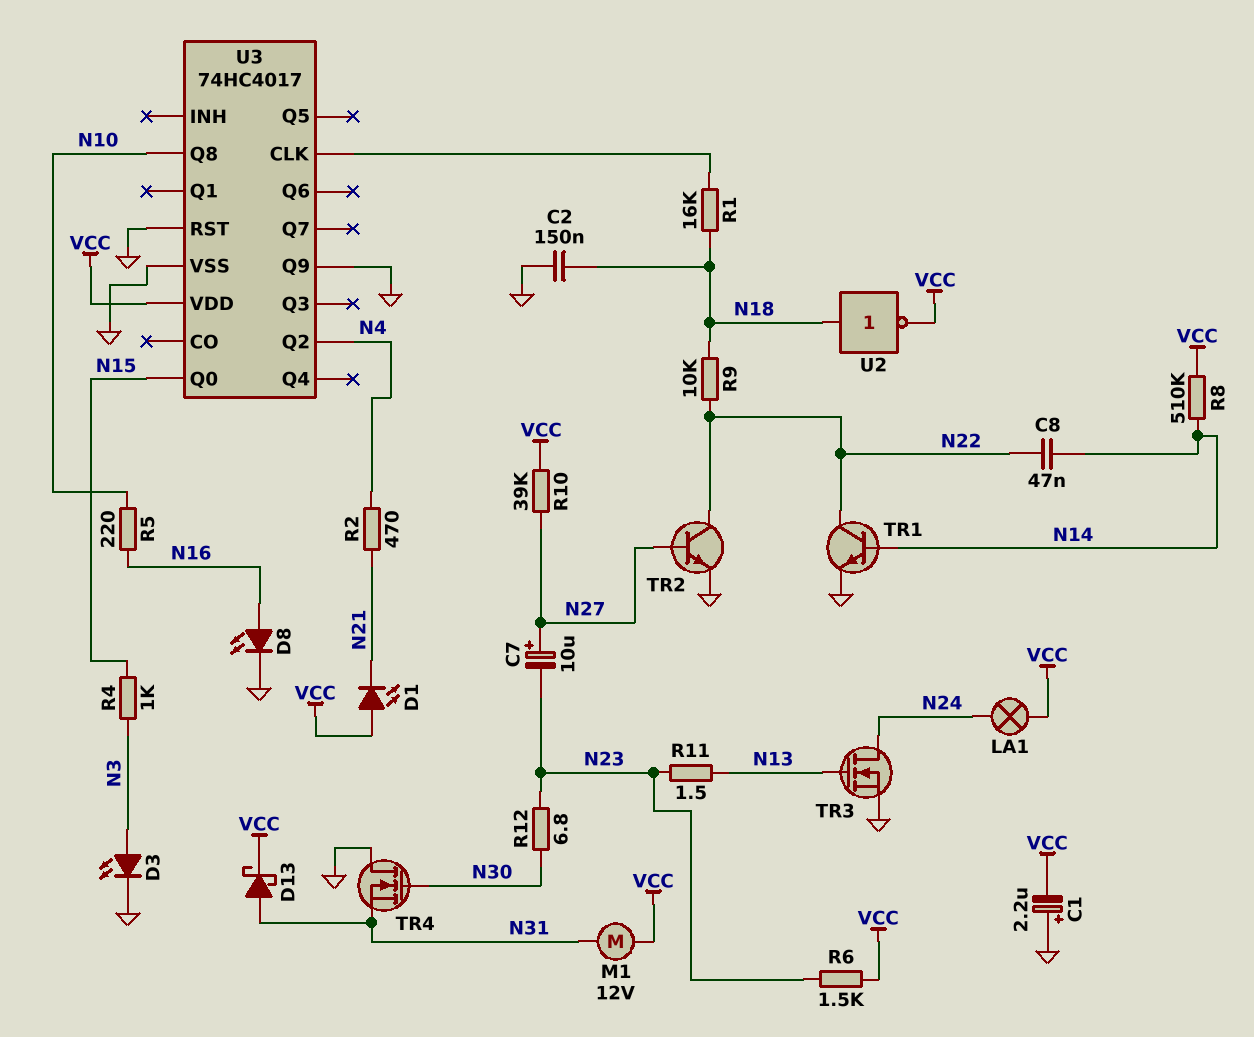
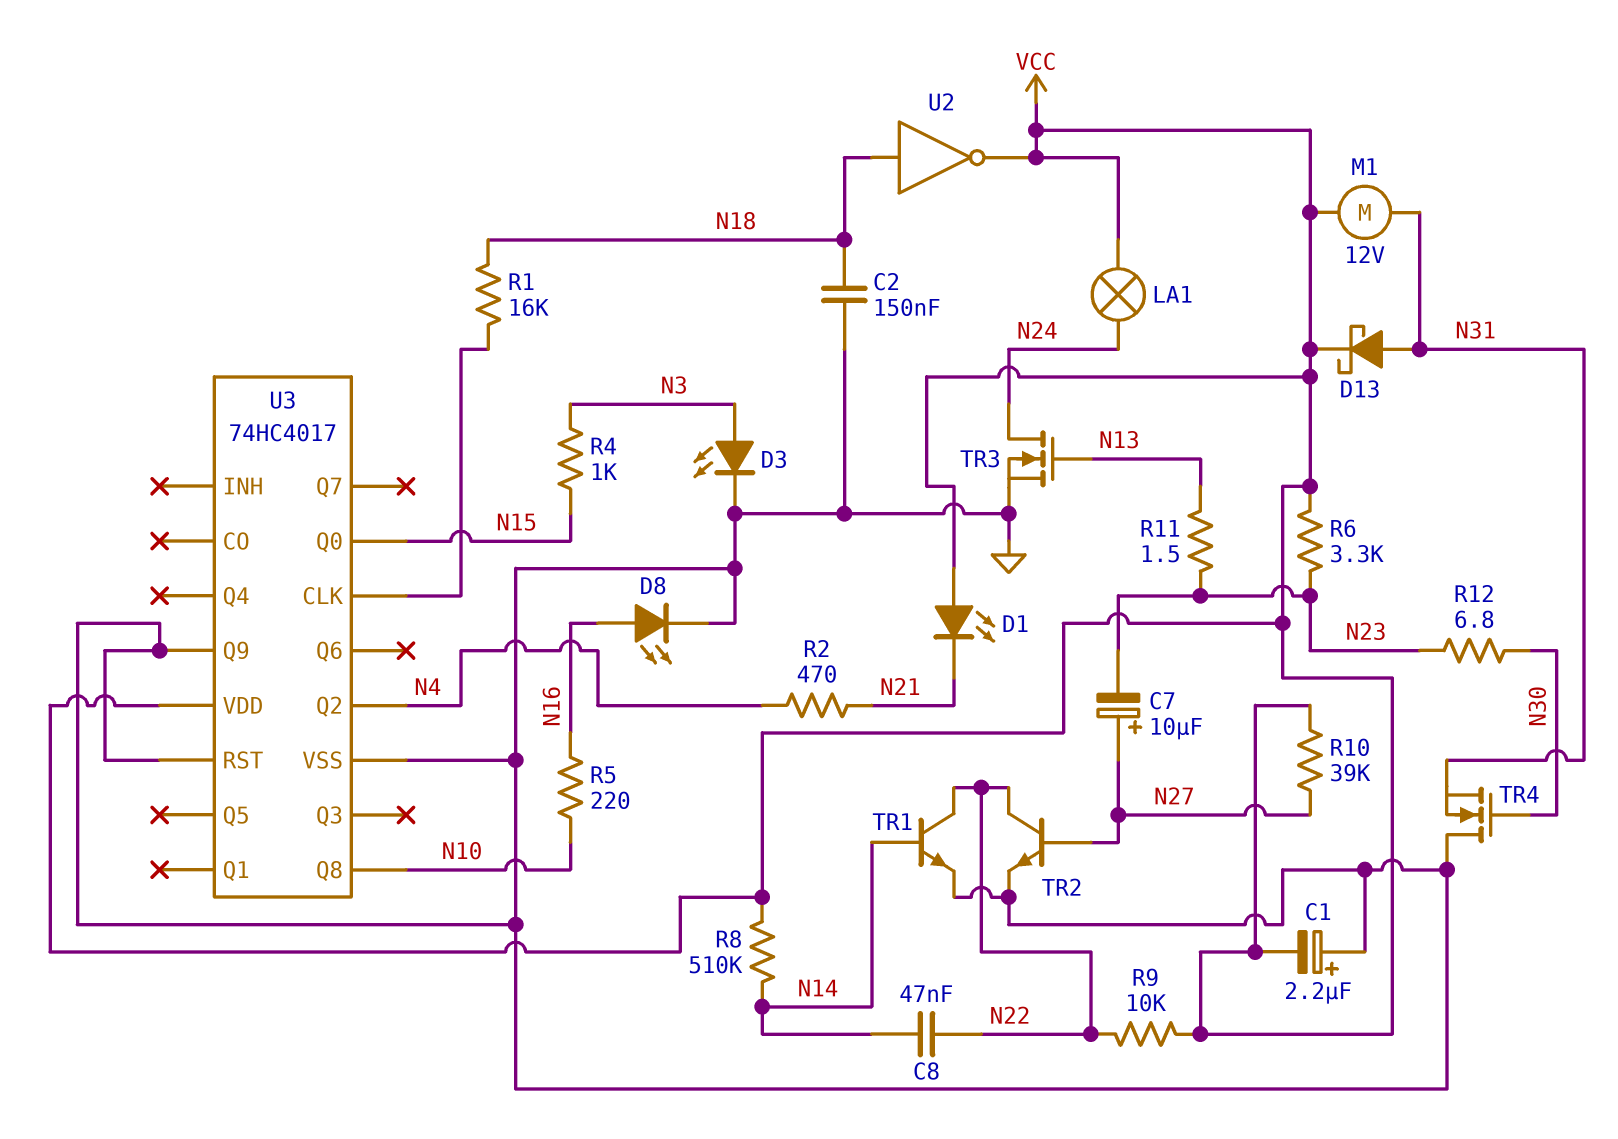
R6: 1.5k (N23, VCC) -> 3.3k (N23, VCC)
R9: 10k (N18, N22) -> 10k (N22, VCC)

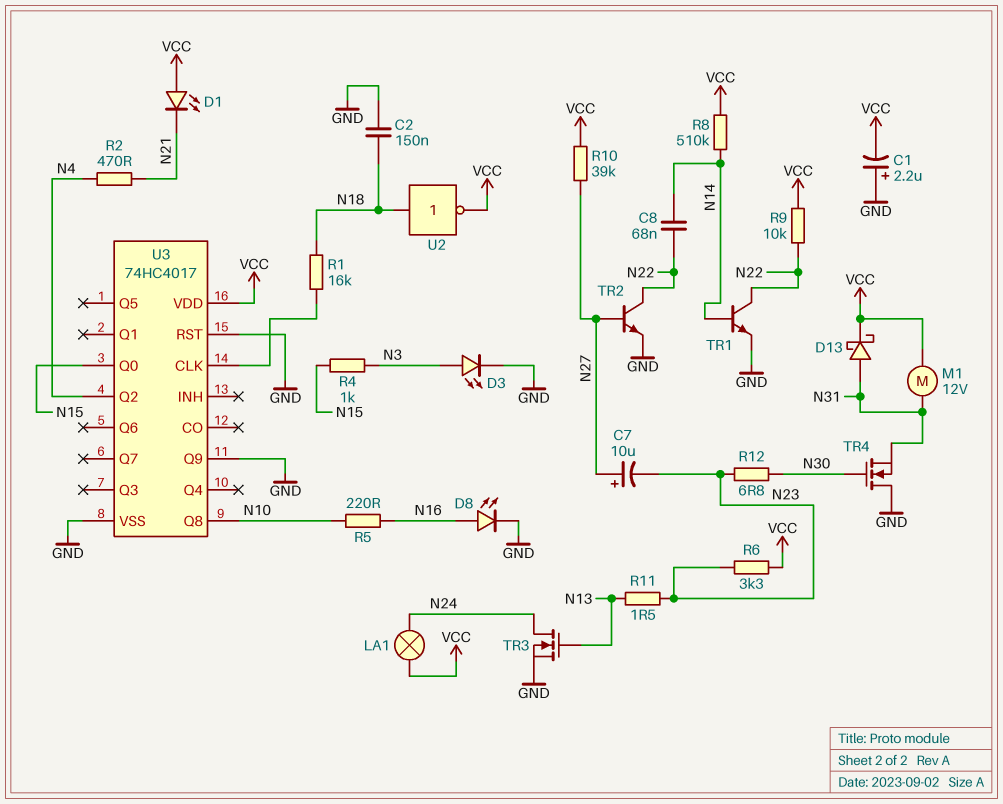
C8: 47nF (N14, N22) -> 68nF (N14, N22)

